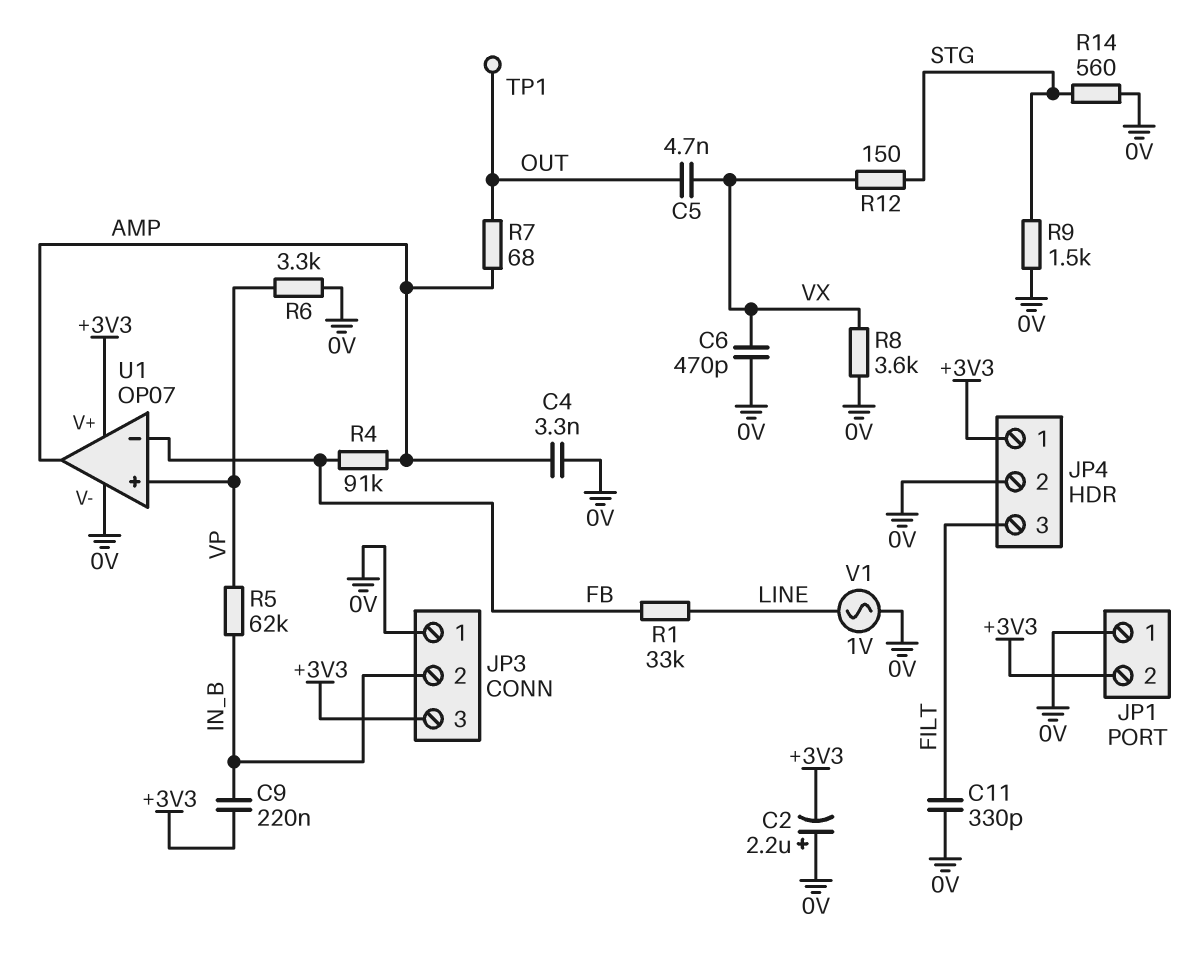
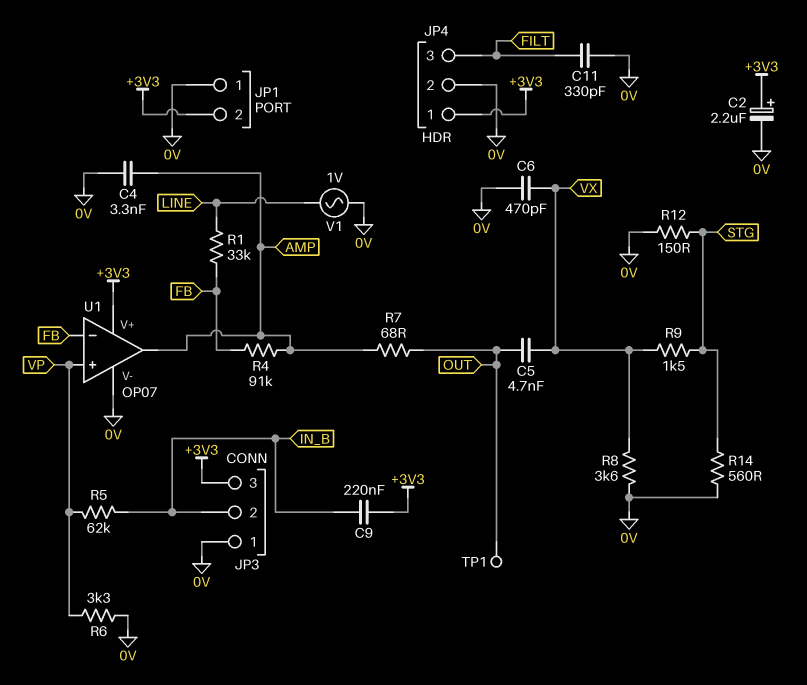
C2: 2.2uF (plus 0V, minus +3V3) -> 2.2uF (plus +3V3, minus 0V)
R9: 1.5k (0V, STG) -> 1.5k (STG, VX)
R12: 150 (STG, VX) -> 150 (0V, STG)

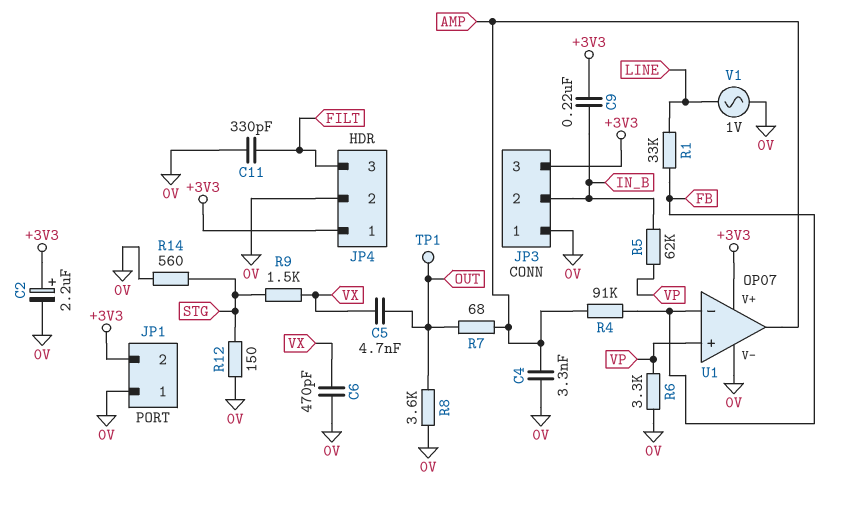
R8: 3.6k (0V, VX) -> 3.6k (0V, OUT)

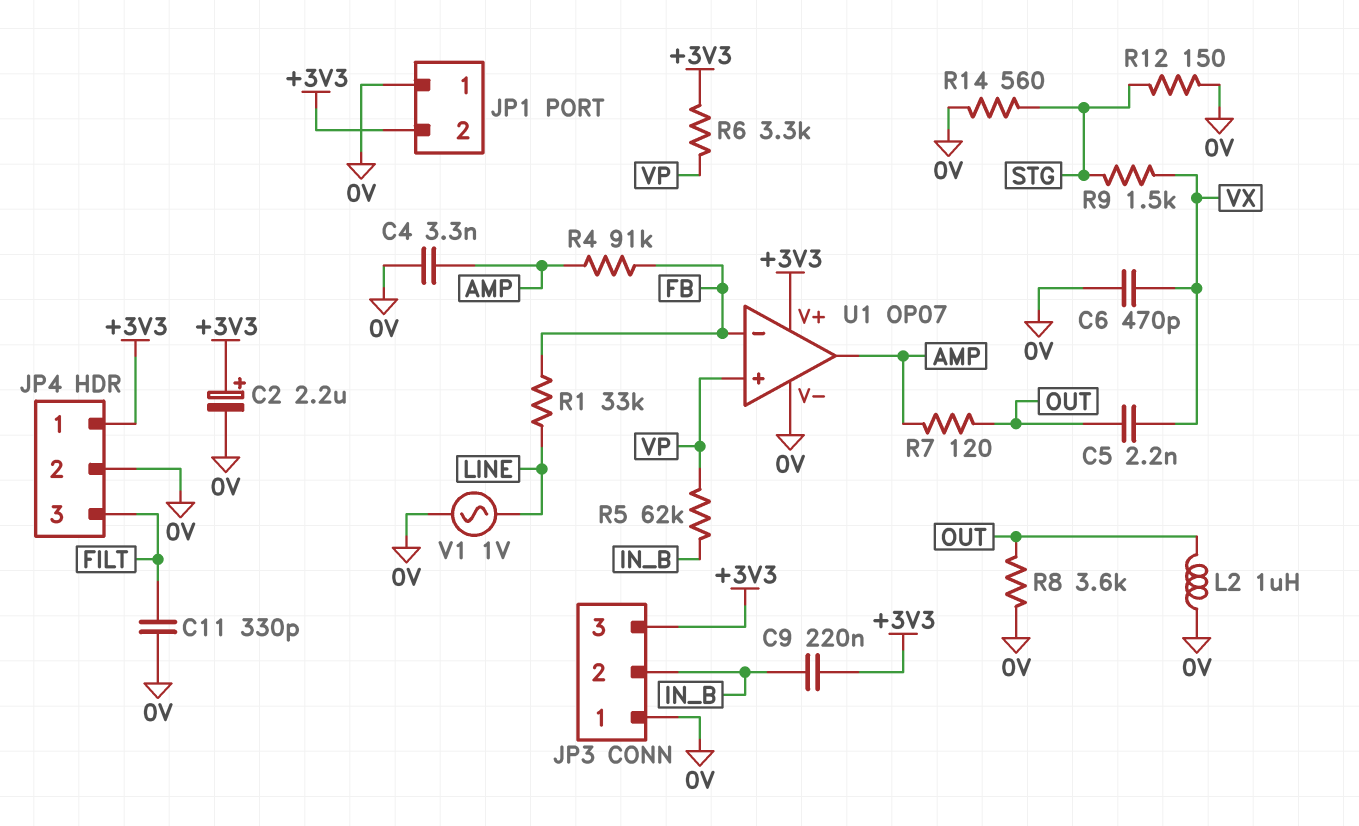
C5: 4.7nF (OUT, VX) -> 2.2nF (OUT, VX)
L2: none -> 1uH (0V, OUT)
R6: 3.3k (0V, VP) -> 3.3k (+3V3, VP)
R7: 68 (AMP, OUT) -> 120 (AMP, OUT)
TP1: test point (OUT) -> none

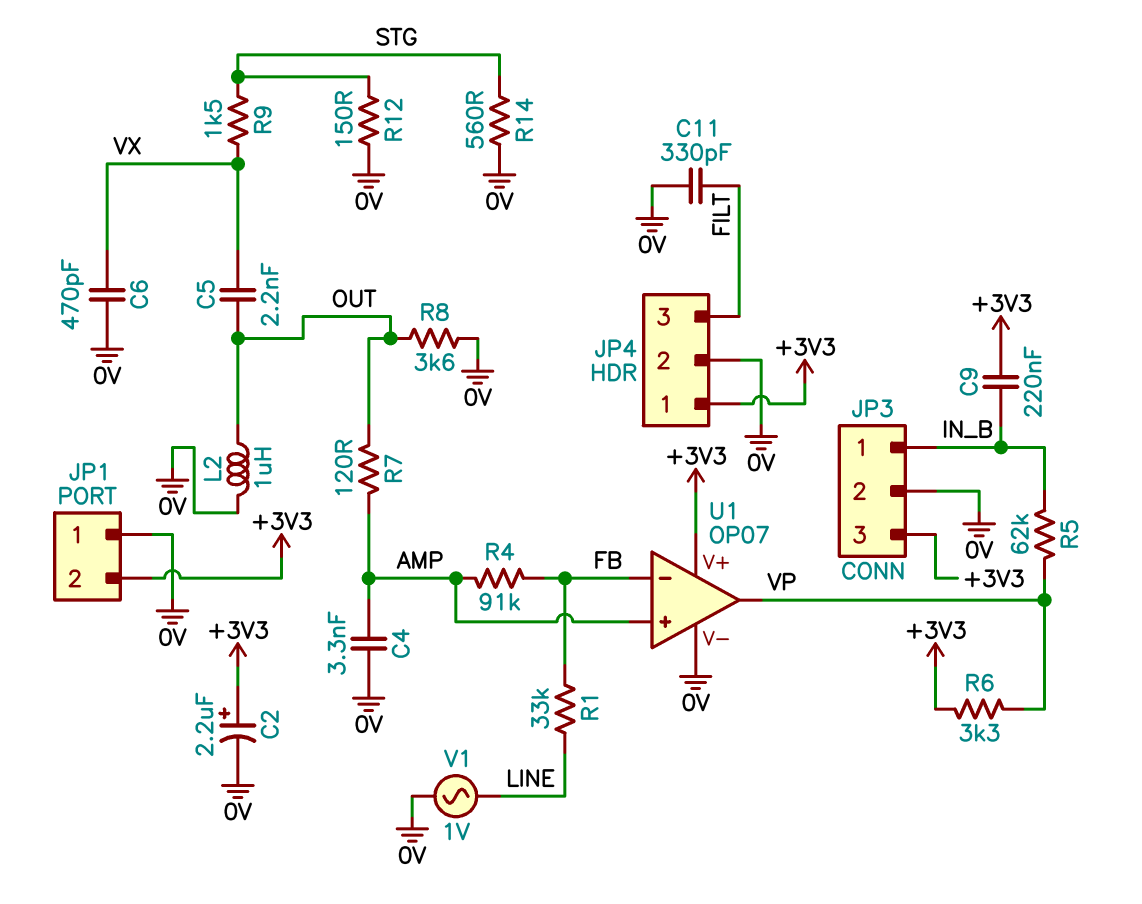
JP3 pin 1: 0V -> IN_B
JP3 pin 2: IN_B -> 0V
U1 pin in+: VP -> AMP
U1 pin out: AMP -> VP

